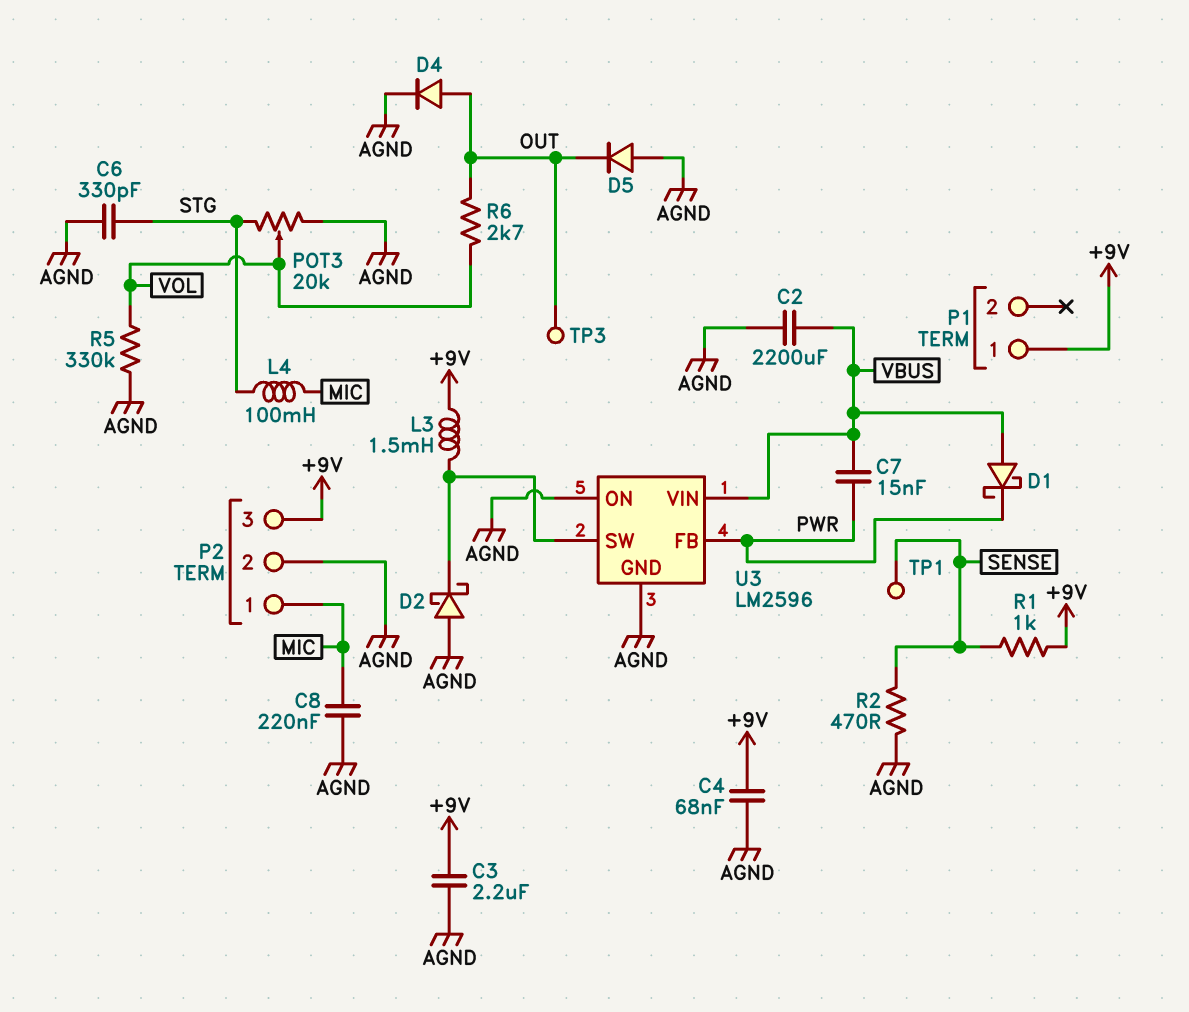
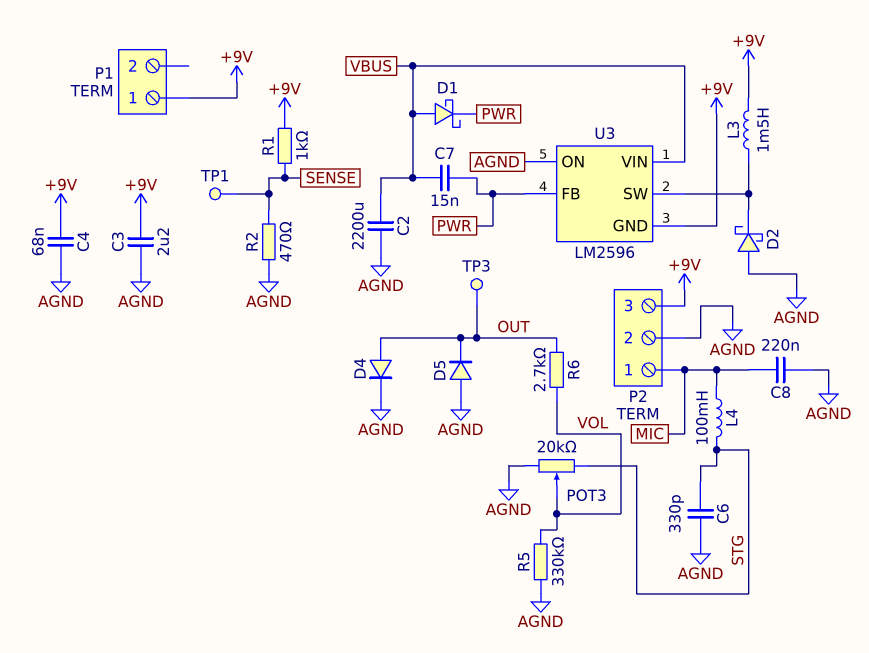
U3 pin GND: AGND -> +9V

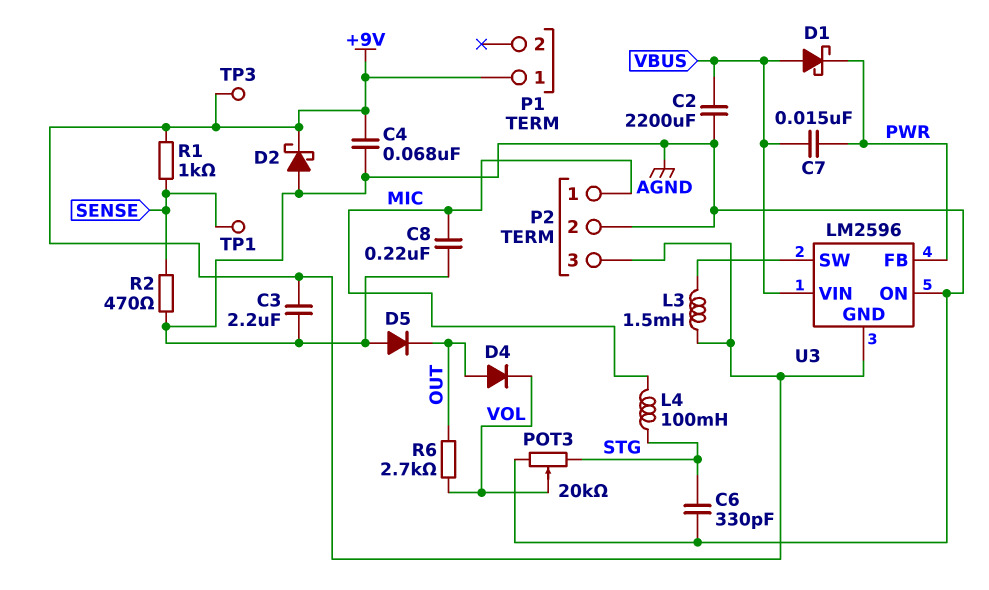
D2: schottky (A AGND, K U3/SW) -> schottky (A AGND, K +9V)
D4: diode (A OUT, K AGND) -> diode (A OUT, K VOL)
R5: 330k (AGND, VOL) -> none
TP3: test point (OUT) -> test point (+9V)

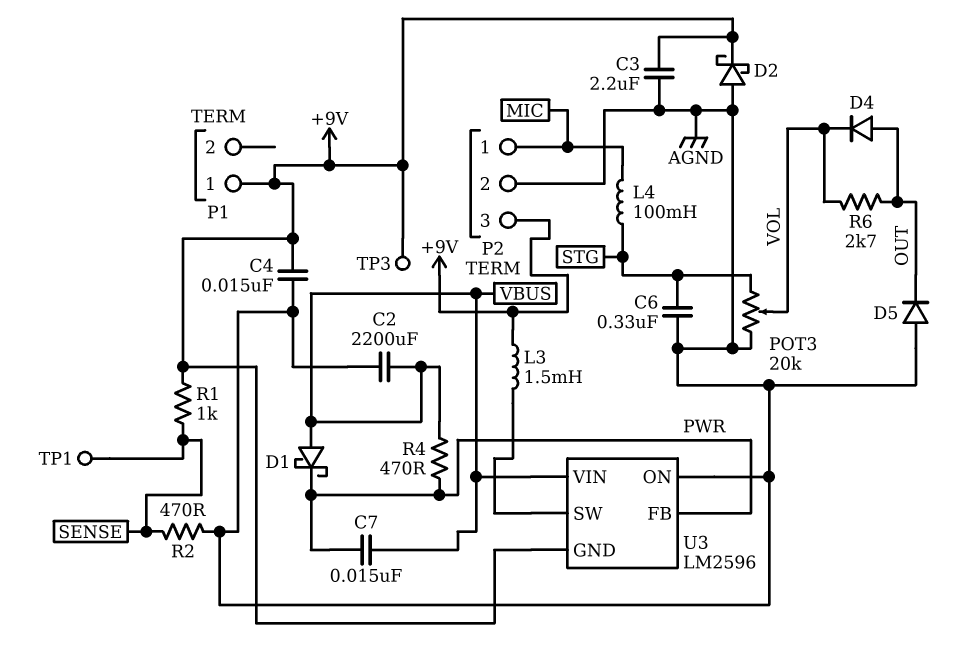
C4: 68nF (+9V, AGND) -> 15nF (+9V, AGND)
C6: 330pF (AGND, STG) -> 330nF (AGND, STG)
C8: 220nF (AGND, MIC) -> none
R4: none -> 470 (PWR, VBUS)

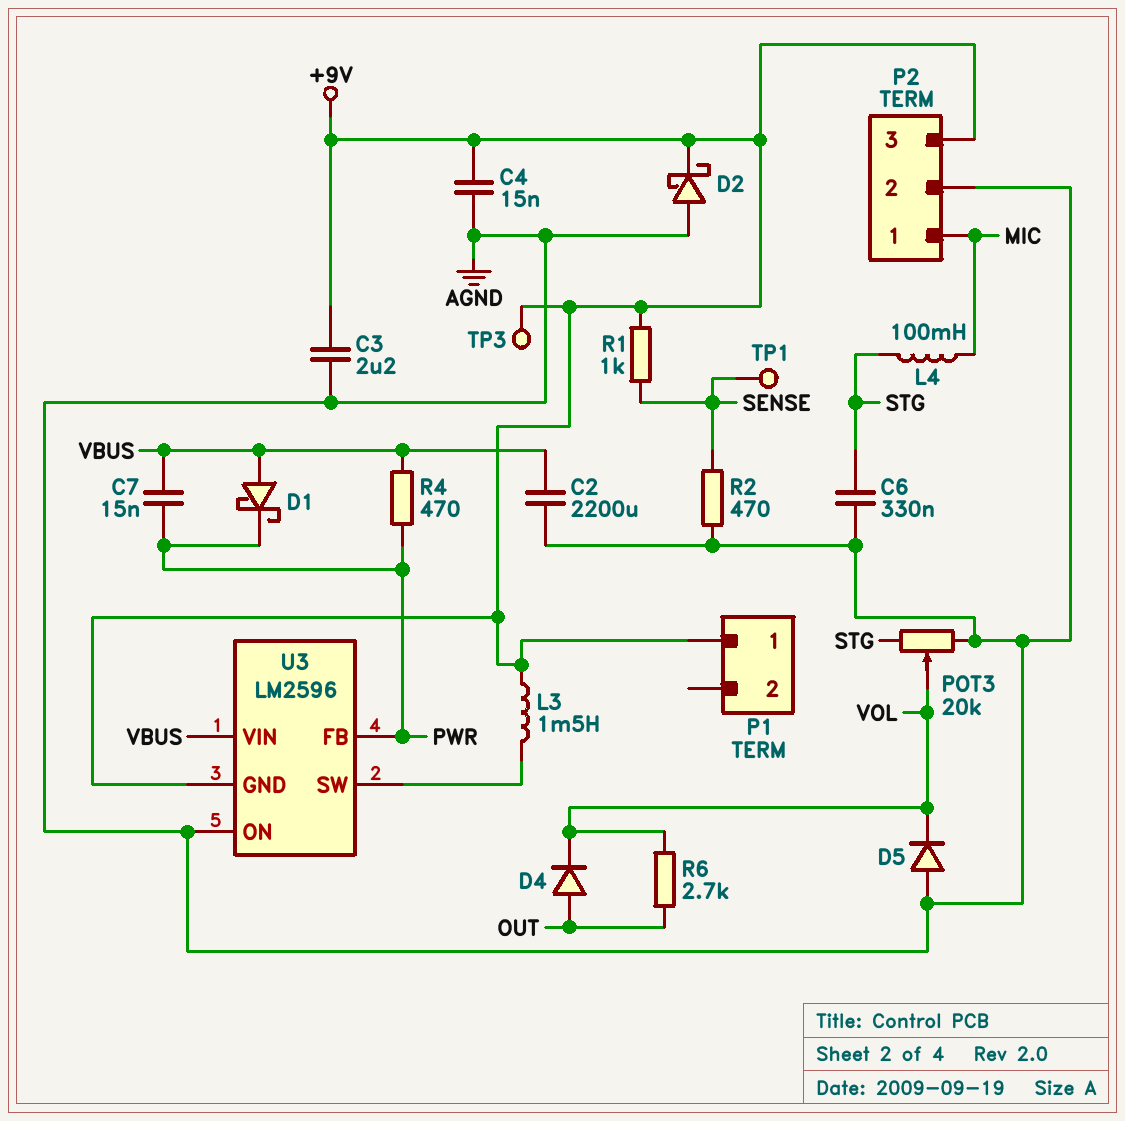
D5: diode (A AGND, K OUT) -> diode (A AGND, K VOL)

